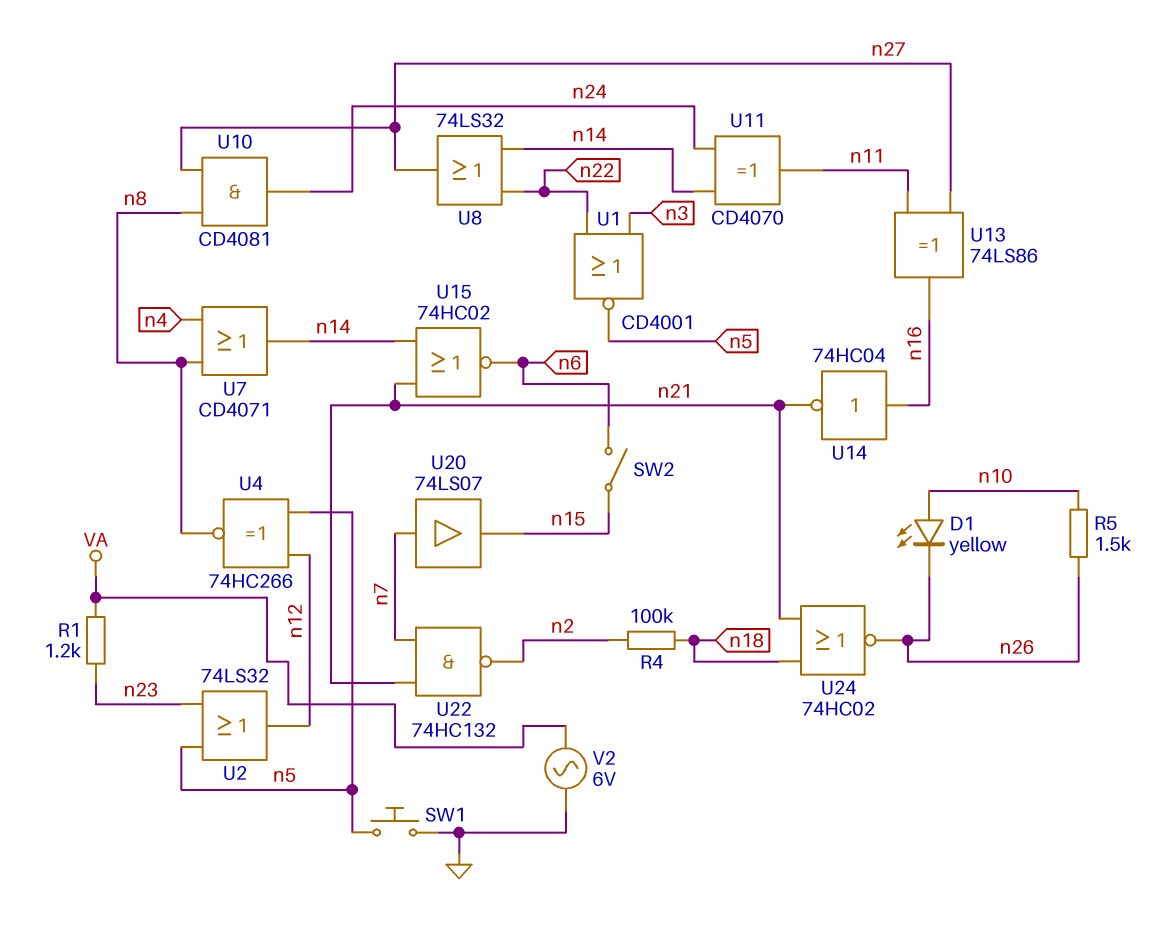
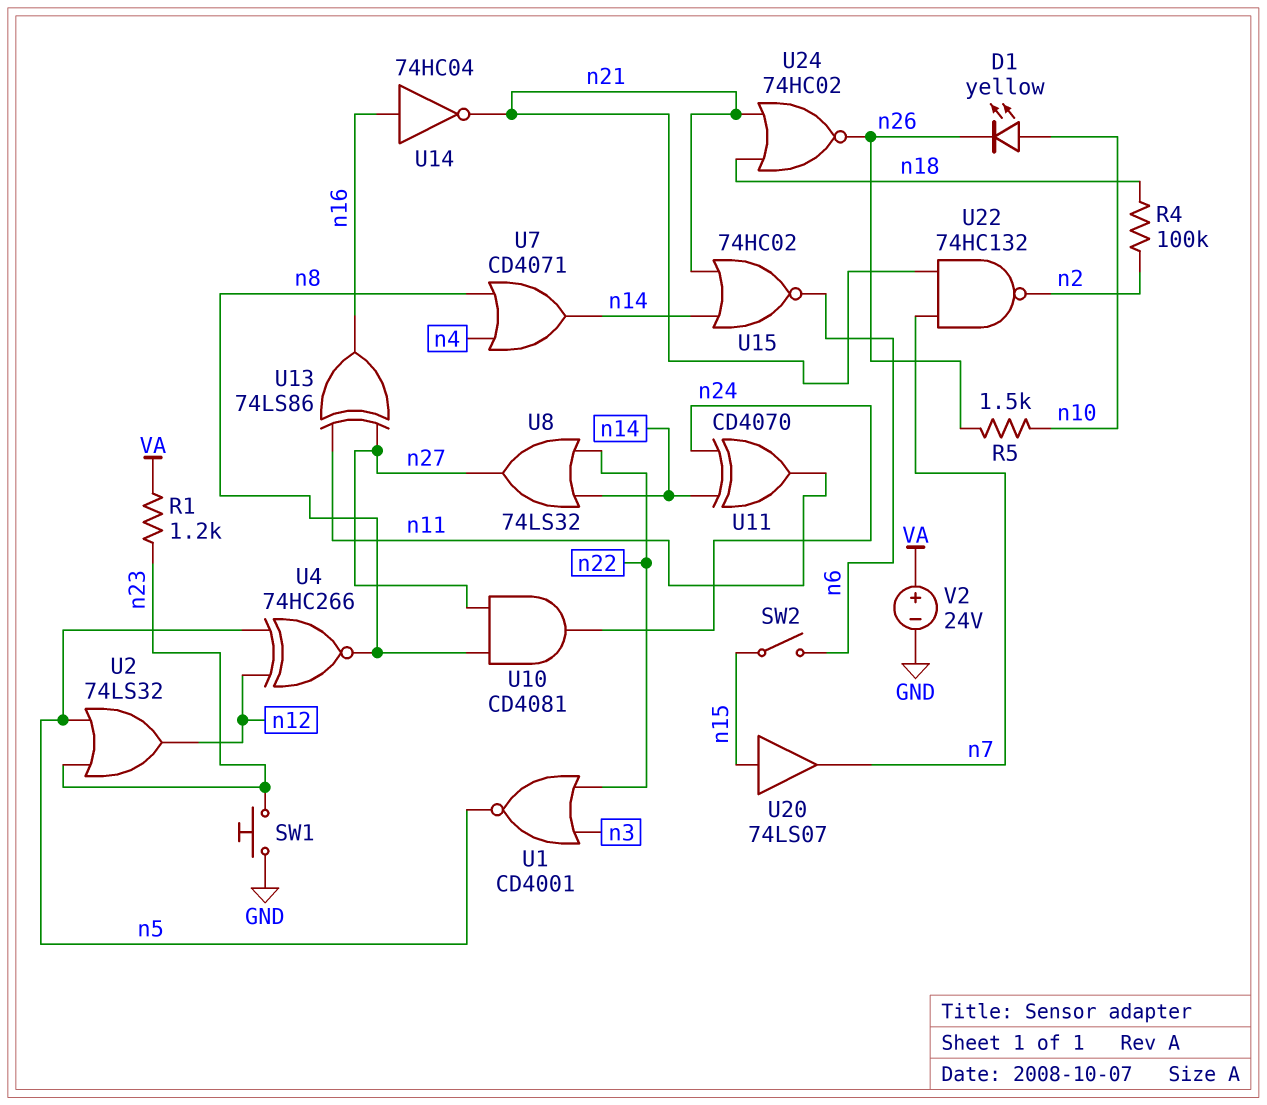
SW1: button (GND, n5) -> button (GND, n23)
U20: buffer 74LS07 (in n7, out n15) -> buffer 74LS07 (in n15, out n7)
V2: AC 6V (GND, VA) -> 24V (plus VA, minus GND)

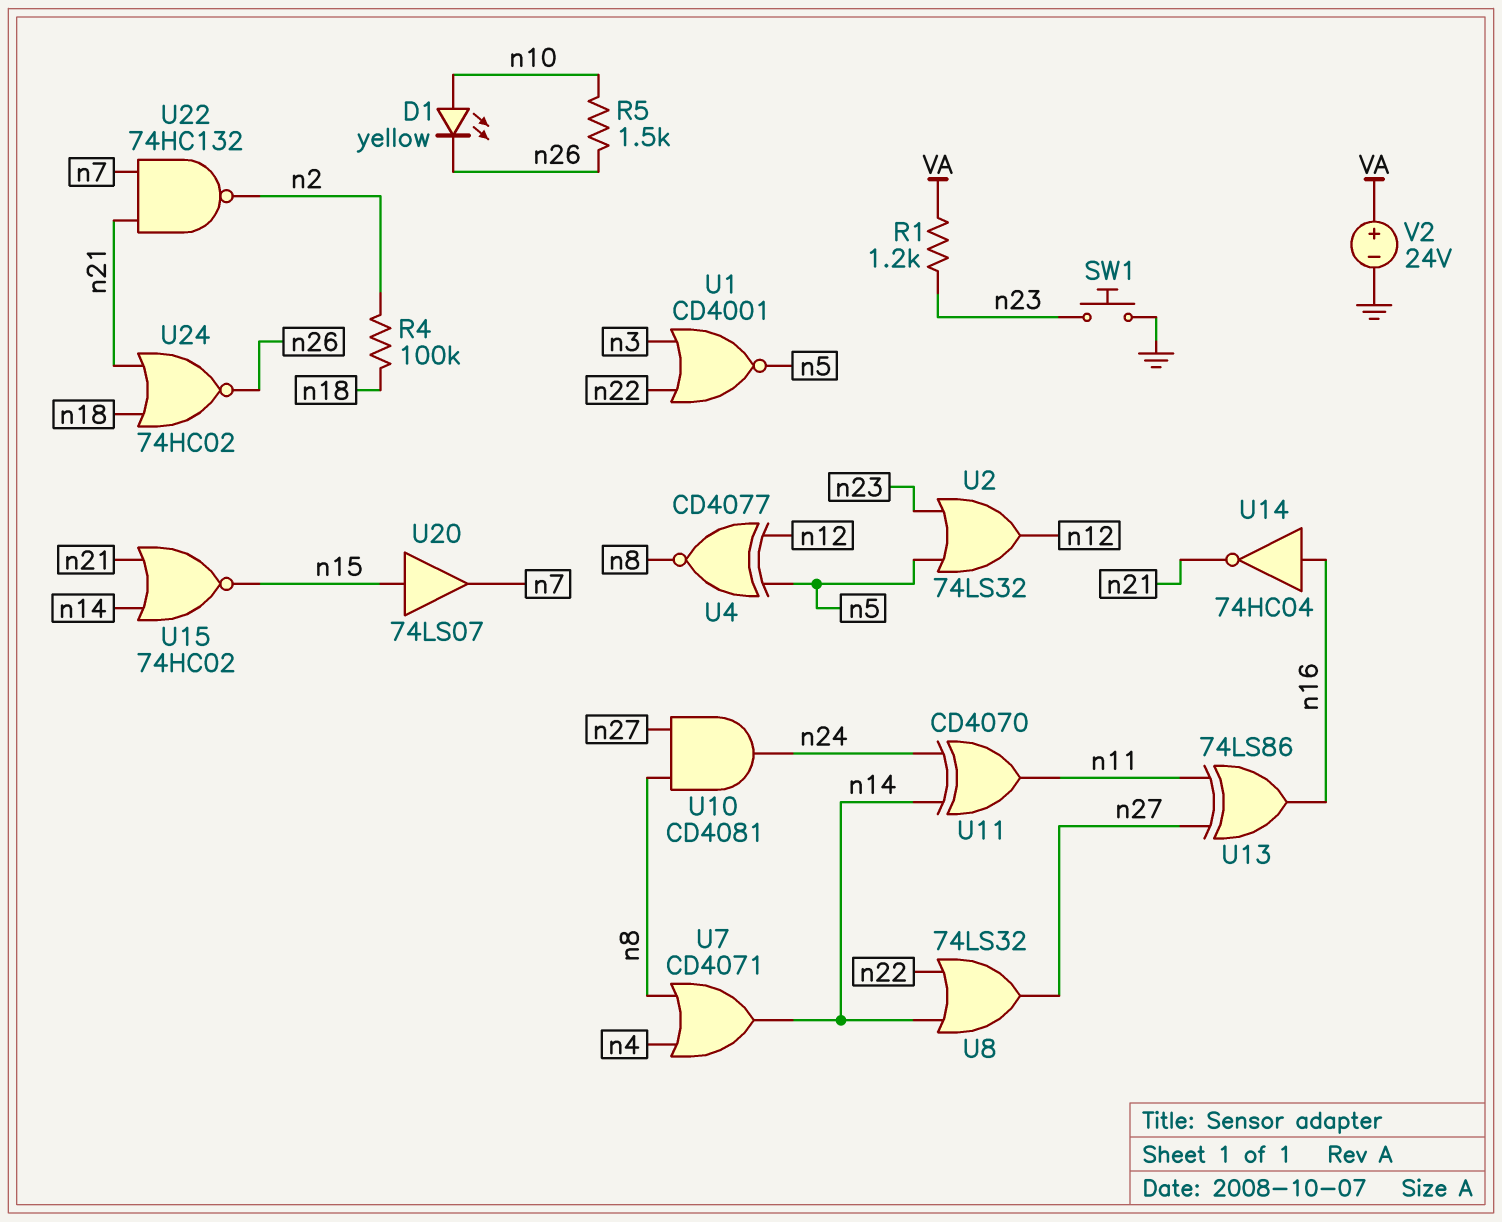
SW2: switch (n6, n15) -> none
U4: XNOR 74HC266 (in n5, in n12, out n8) -> XNOR CD4077 (in n5, in n12, out n8)
U15: NOR 74HC02 (in n14, in n21, out n6) -> NOR 74HC02 (in n14, in n21, out n15)

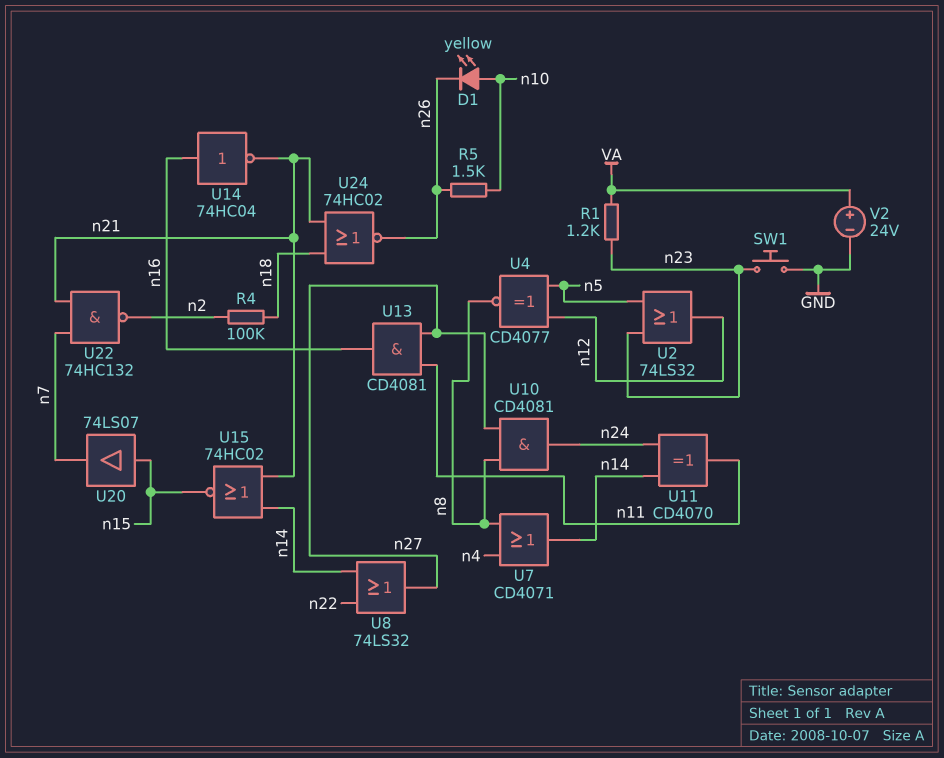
U1: NOR CD4001 (in n3, in n22, out n5) -> none
U13: XOR 74LS86 (in n11, in n27, out n16) -> AND CD4081 (in n11, in n27, out n16)

